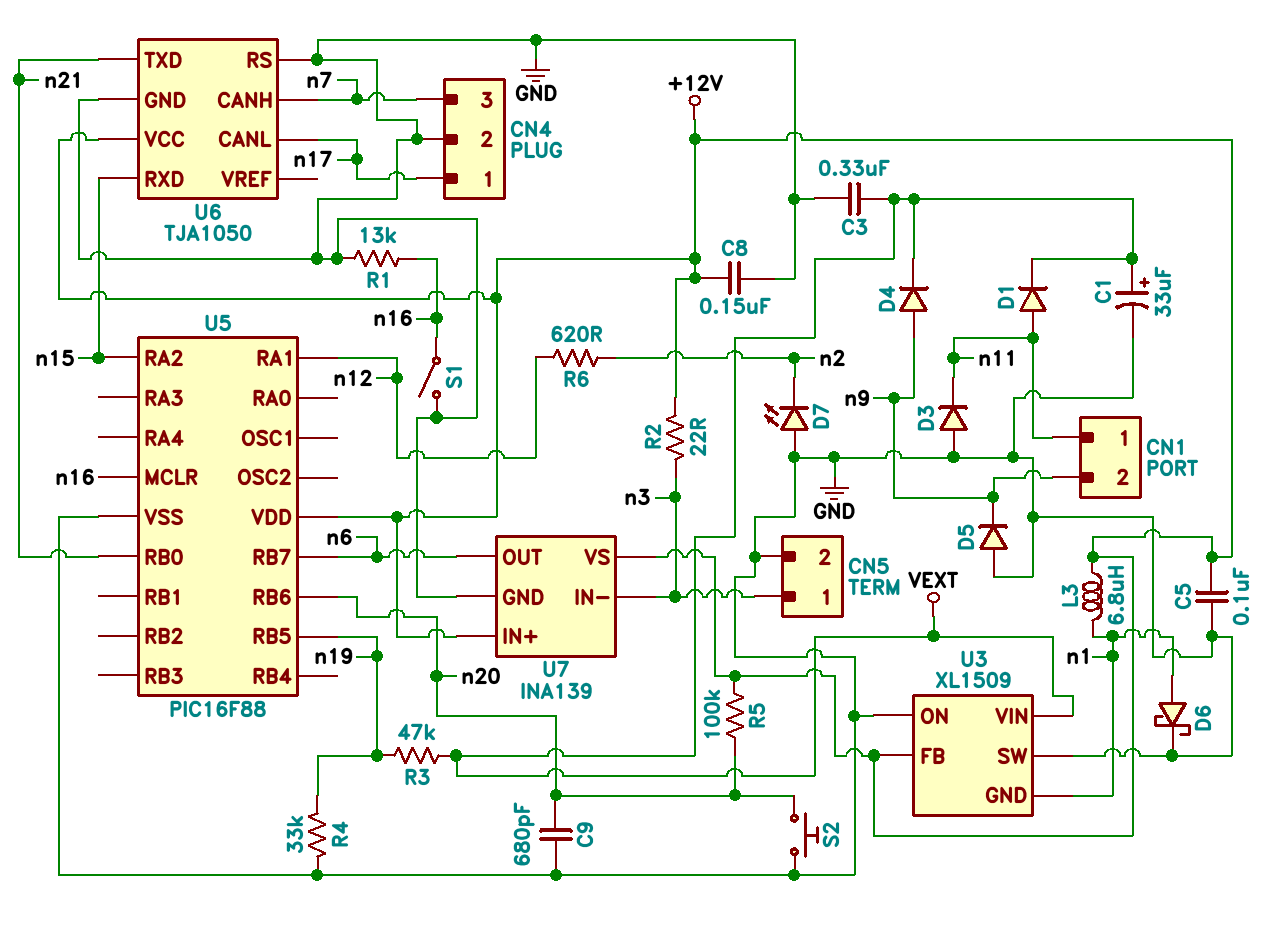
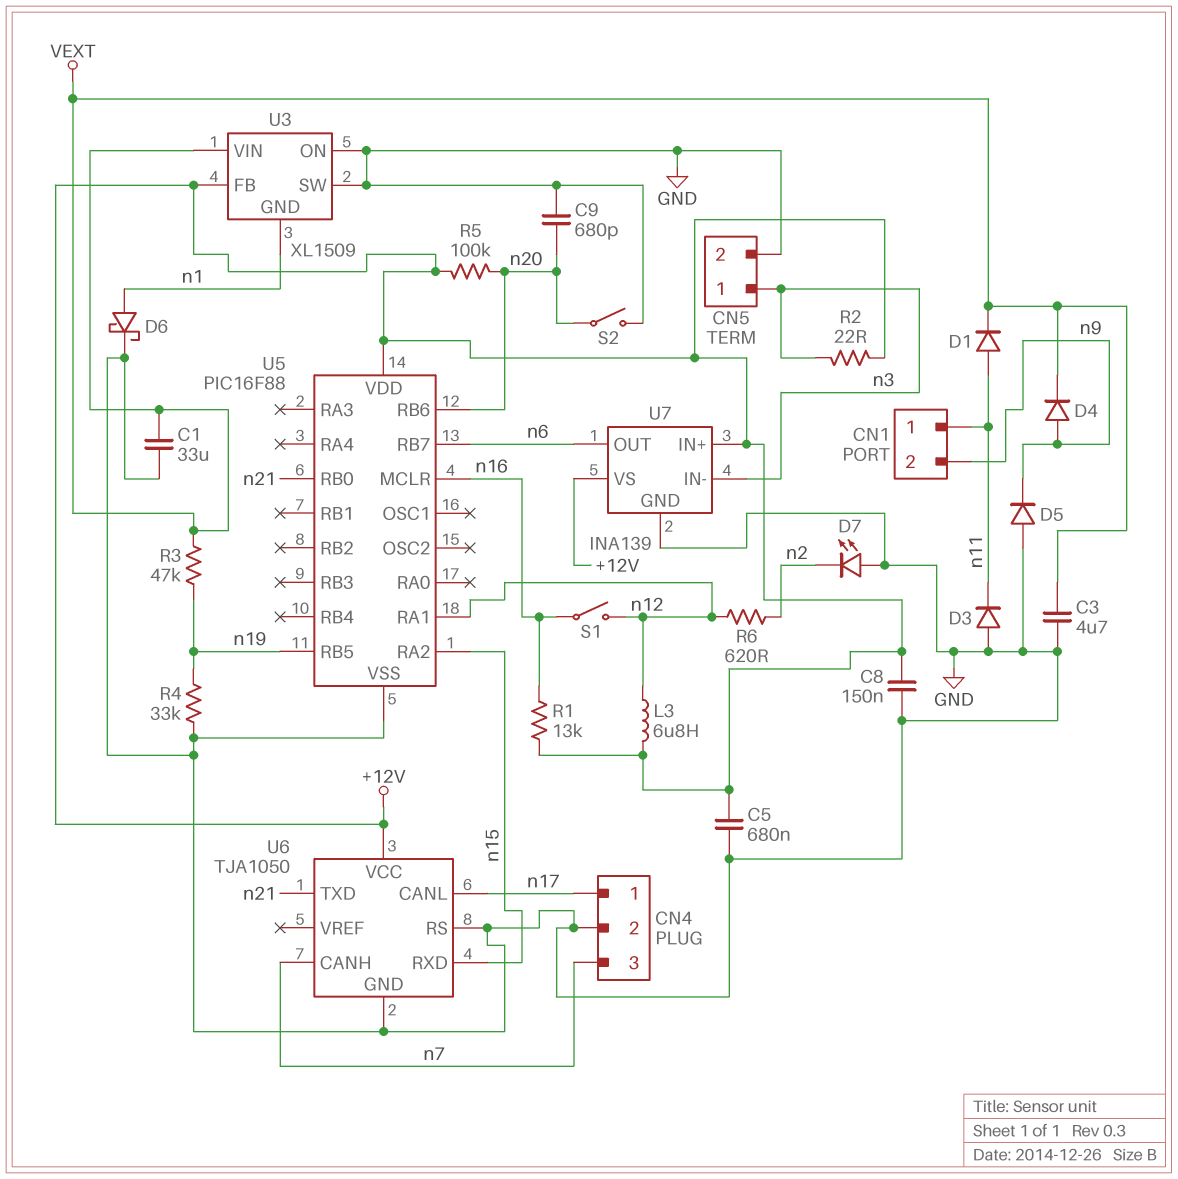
C1: 33uF (plus VEXT, minus GND) -> 33uF (GND, VEXT)
C3: 330nF (GND, VEXT) -> 4.7uF (GND, VEXT)
C5: 100nF (+12V, GND) -> 680nF (+12V, GND)
L3: 6.8uH (+12V, n1) -> 6.8uH (+12V, n12)
R1: 13k (GND, n16) -> 13k (+12V, n16)
S1: switch (GND, n16) -> switch (n12, n16)
S2: button (GND, n20) -> switch (GND, n20)

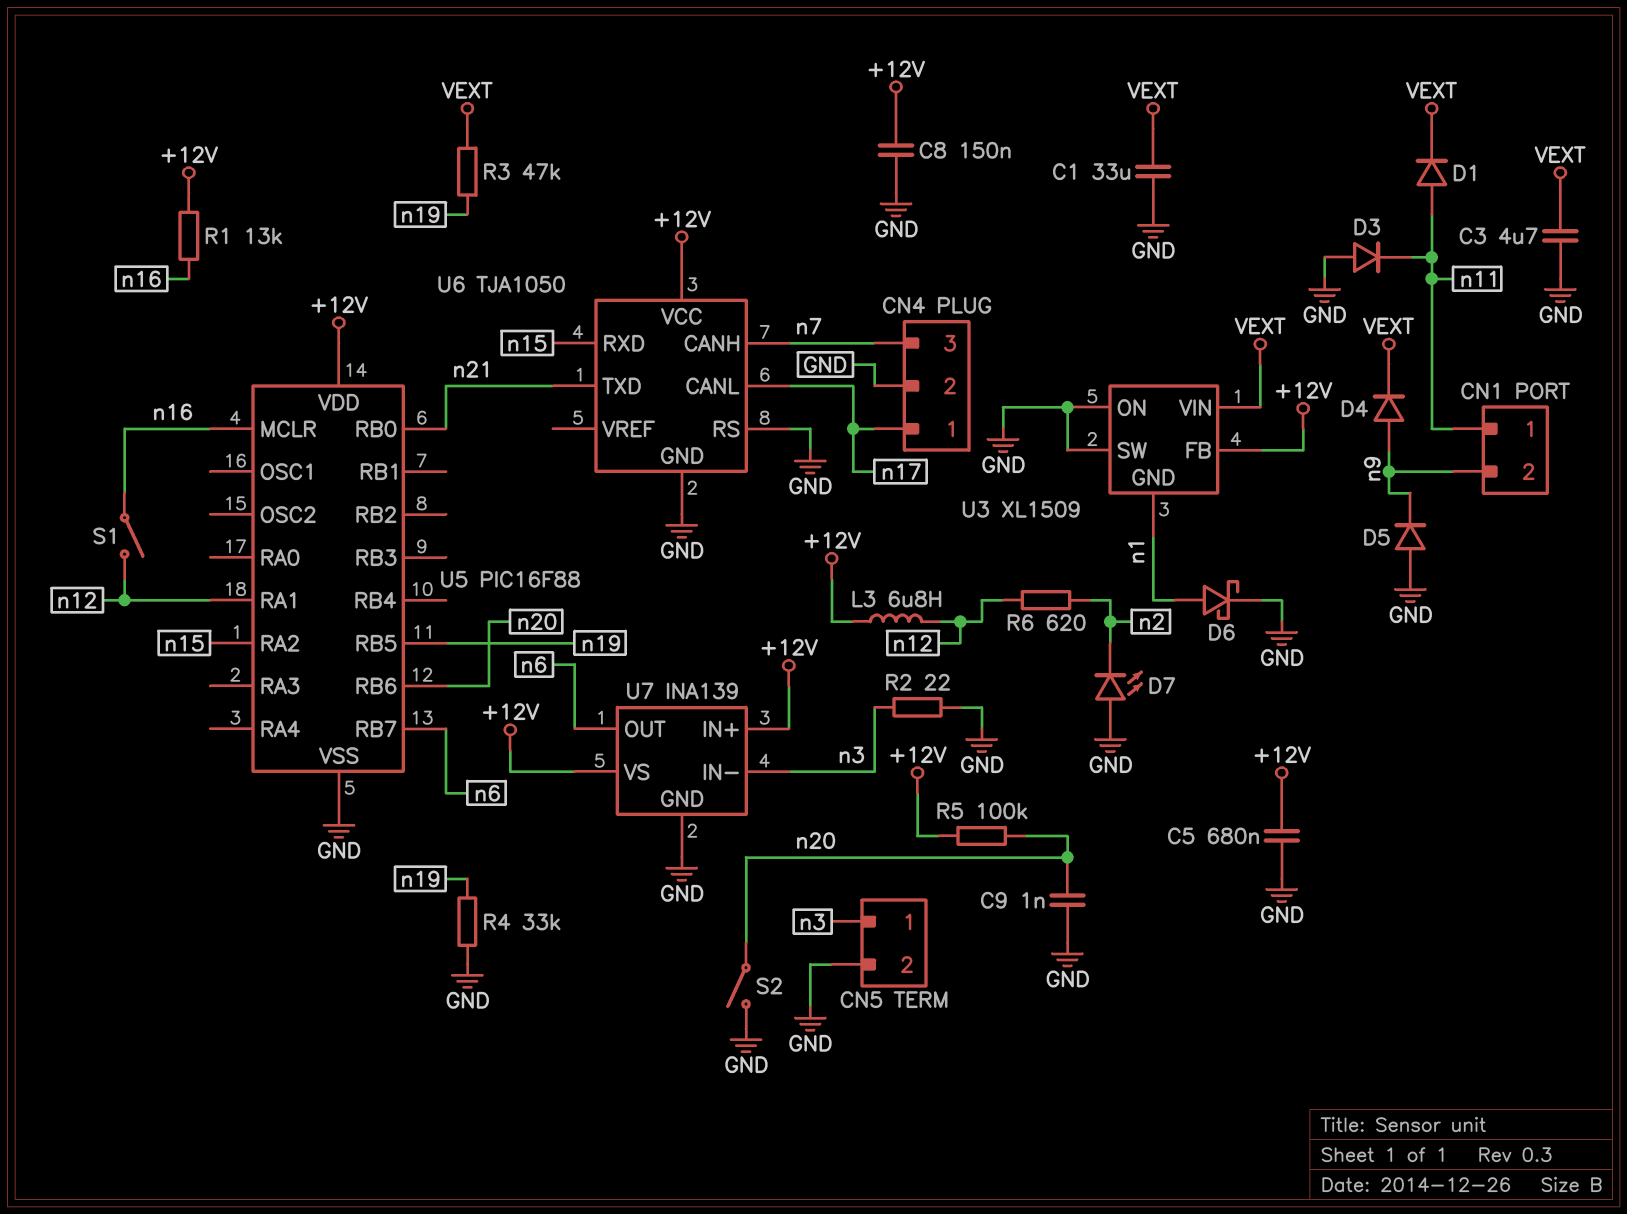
C9: 680pF (GND, n20) -> 1nF (GND, n20)
R2: 22 (+12V, n3) -> 22 (GND, n3)

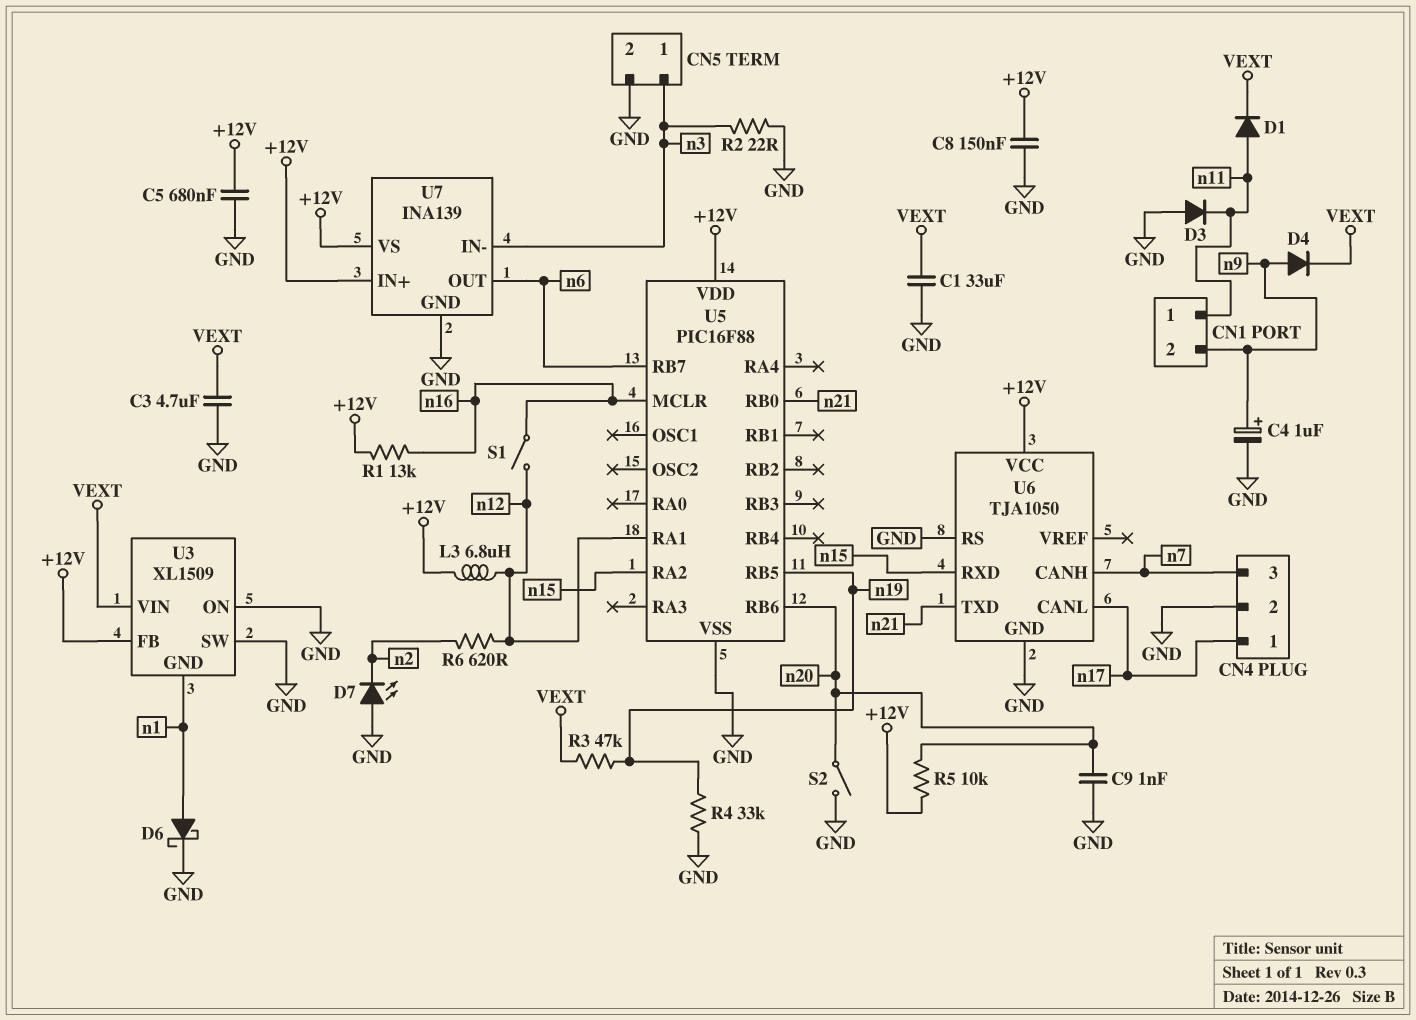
C4: none -> 1uF (plus n9, minus GND)
D5: diode (A GND, K n9) -> none
R5: 100k (+12V, n20) -> 10k (+12V, n20)

